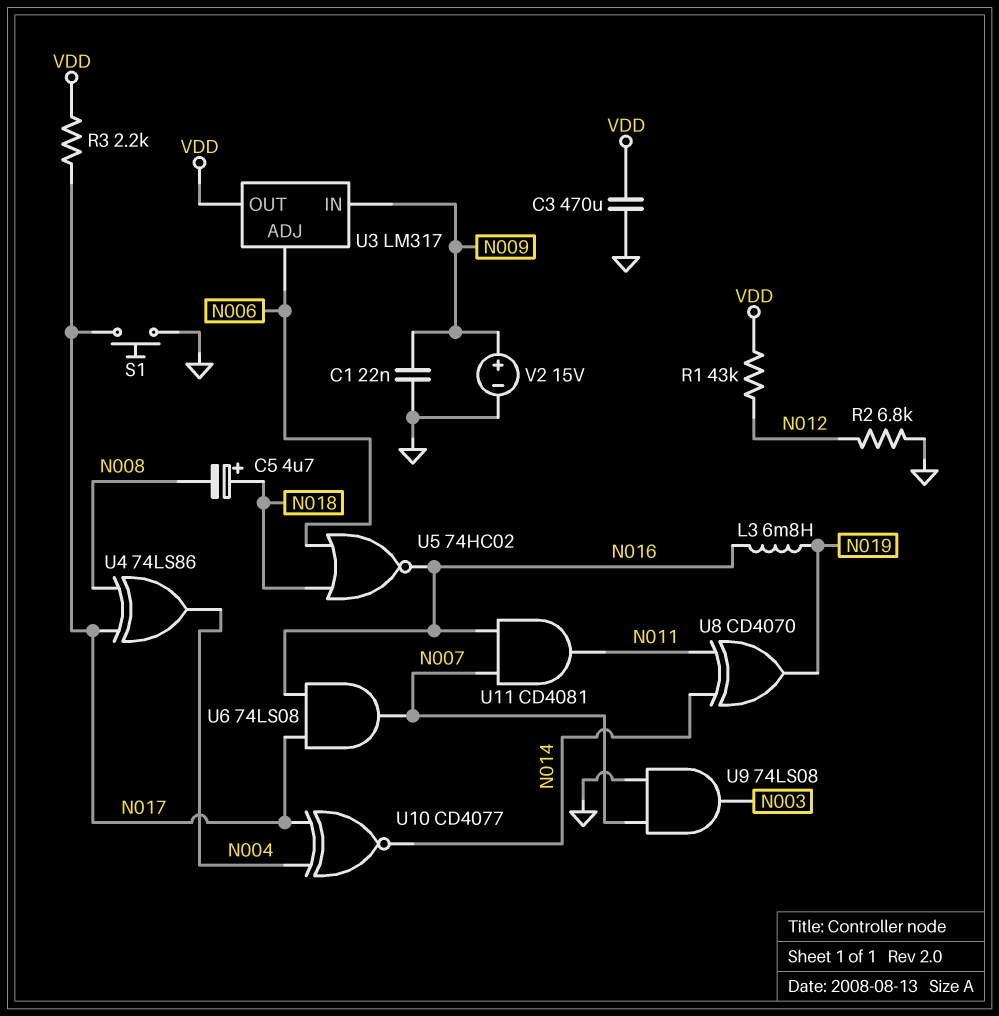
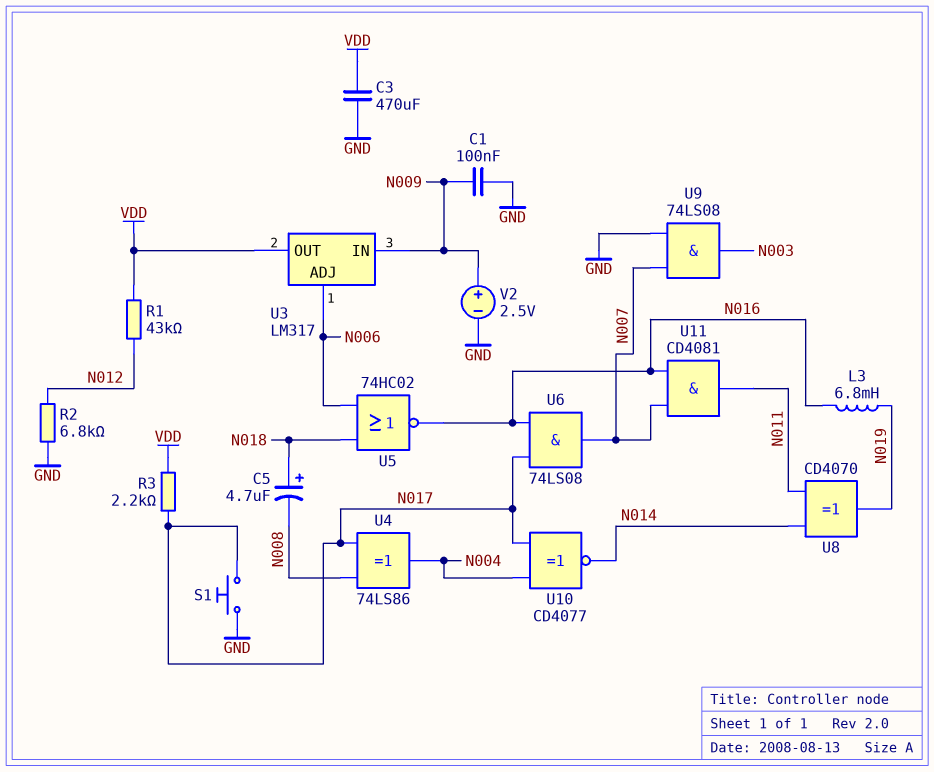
C1: 22nF (GND, N009) -> 100nF (GND, N009)
V2: 15V (plus N009, minus GND) -> 2.5V (plus N009, minus GND)

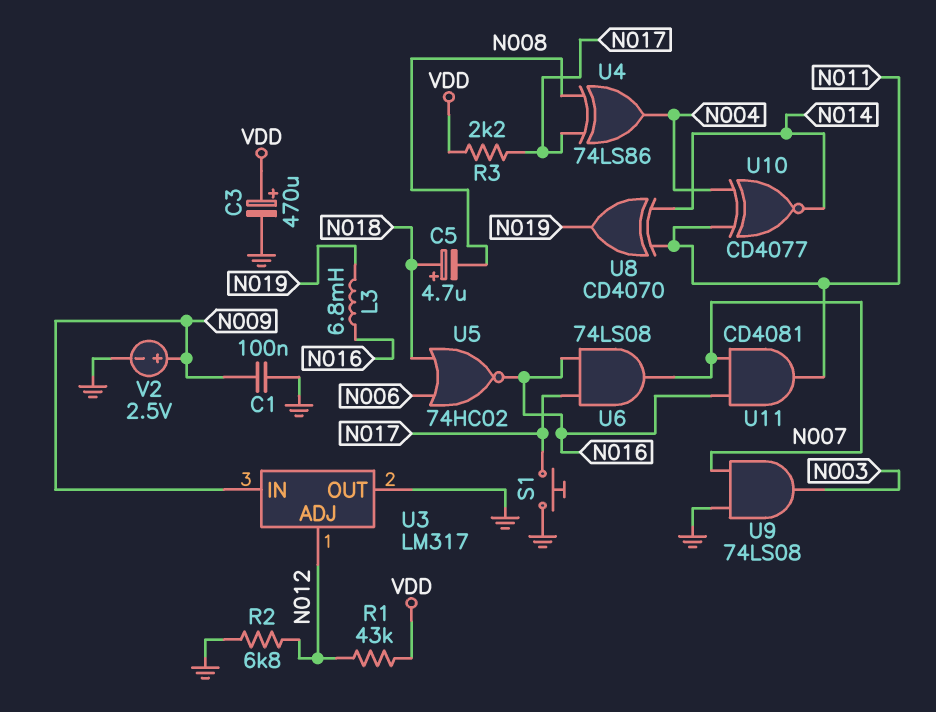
C3: 470uF (GND, VDD) -> 470uF (plus VDD, minus GND)
U3 pin ADJ: N006 -> N012
U3 pin OUT: VDD -> GND
U10: XNOR CD4077 (in N004, in N017, out N014) -> XNOR CD4077 (in N004, in N011, out N014)

